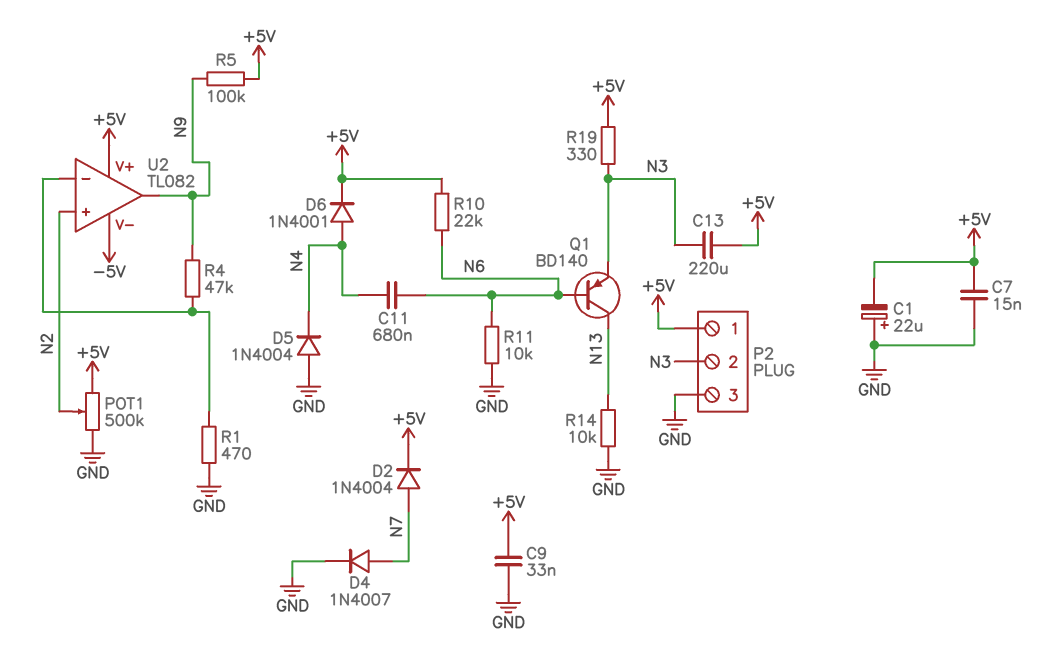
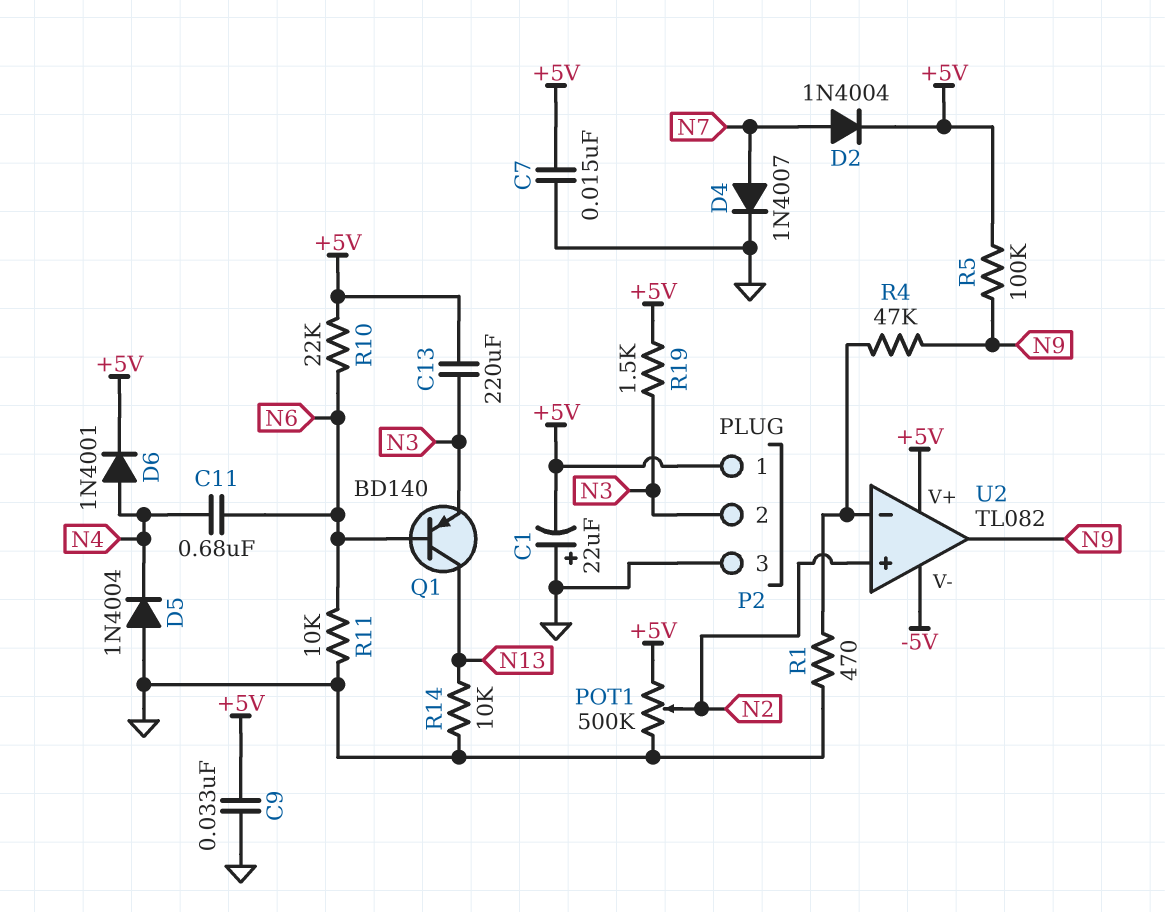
R19: 330 (+5V, N3) -> 1.5k (+5V, N3)

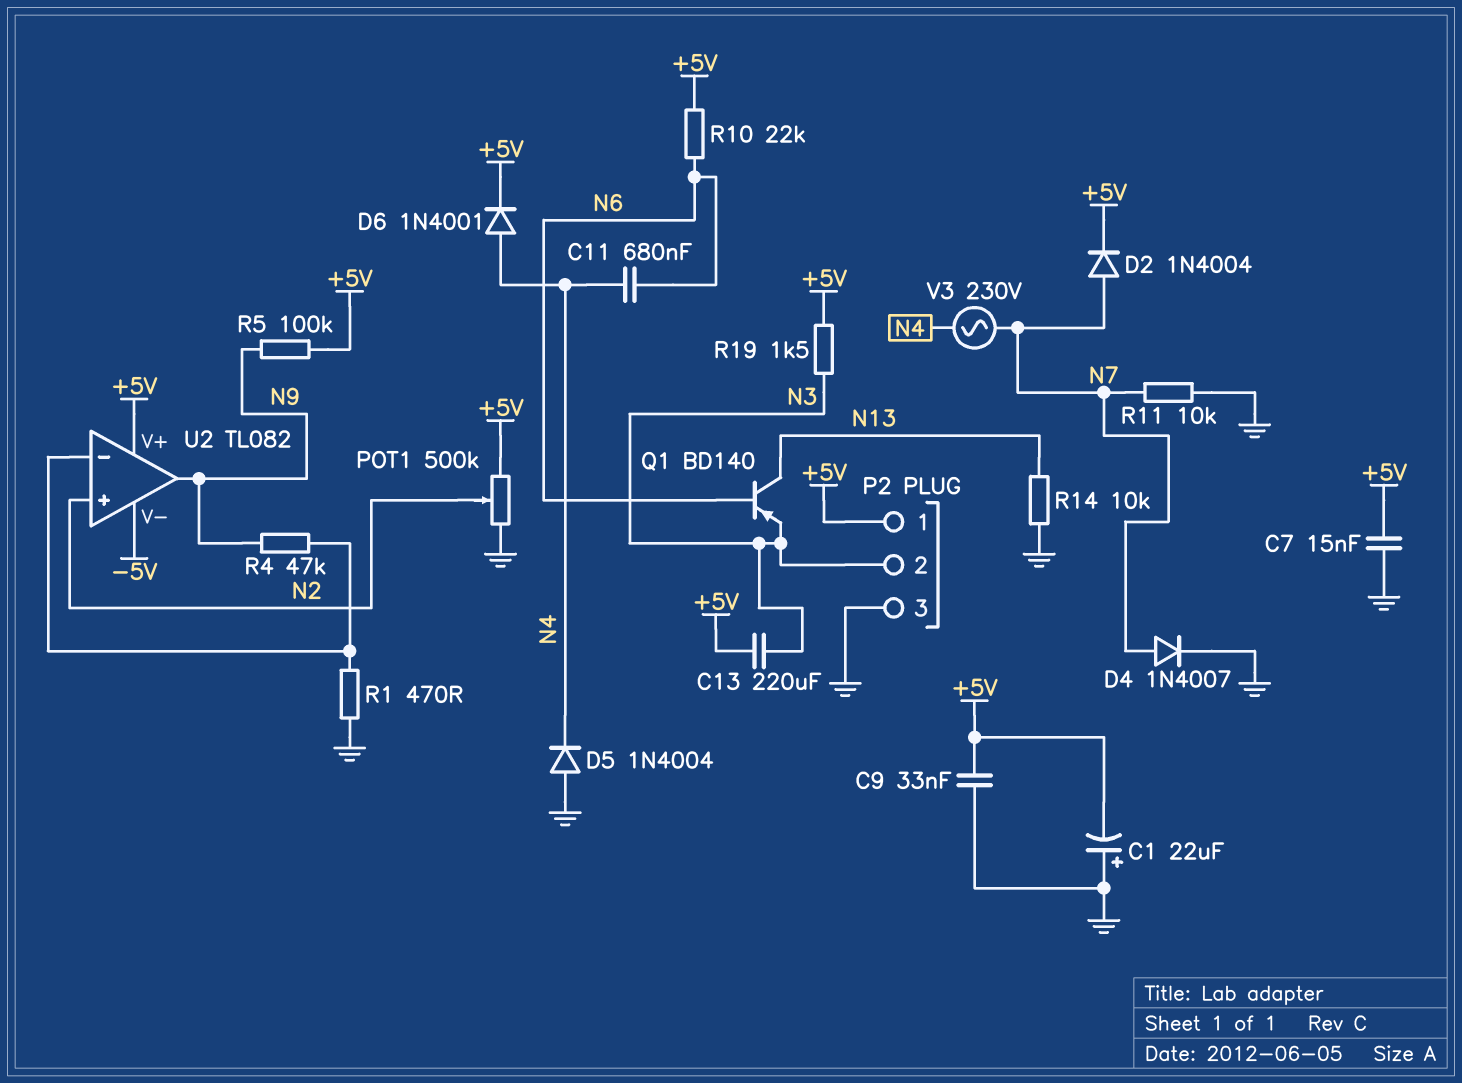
R11: 10k (GND, N6) -> 10k (GND, N7)
V3: none -> AC 230V (N4, N7)

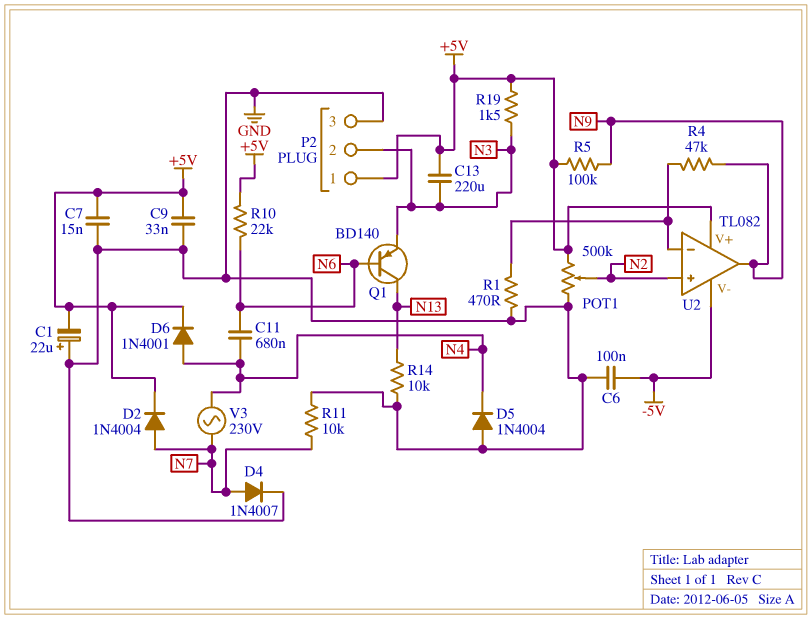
C6: none -> 100nF (-5V, GND)

